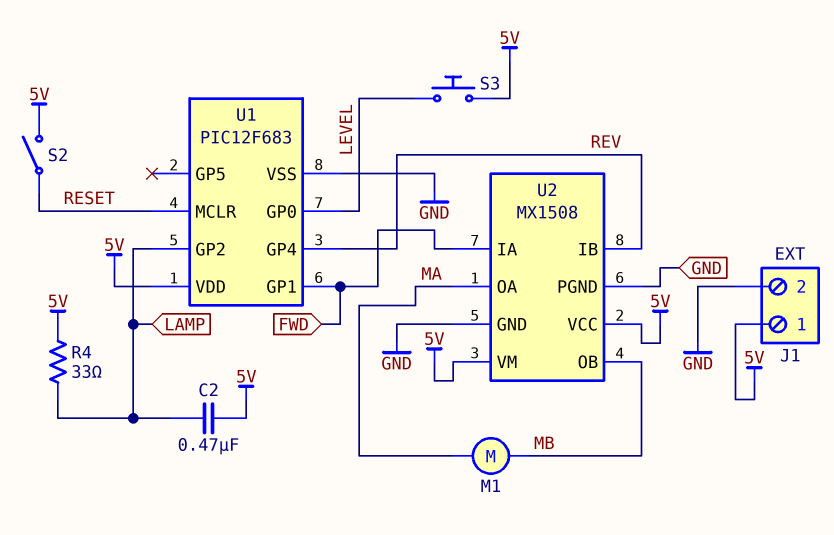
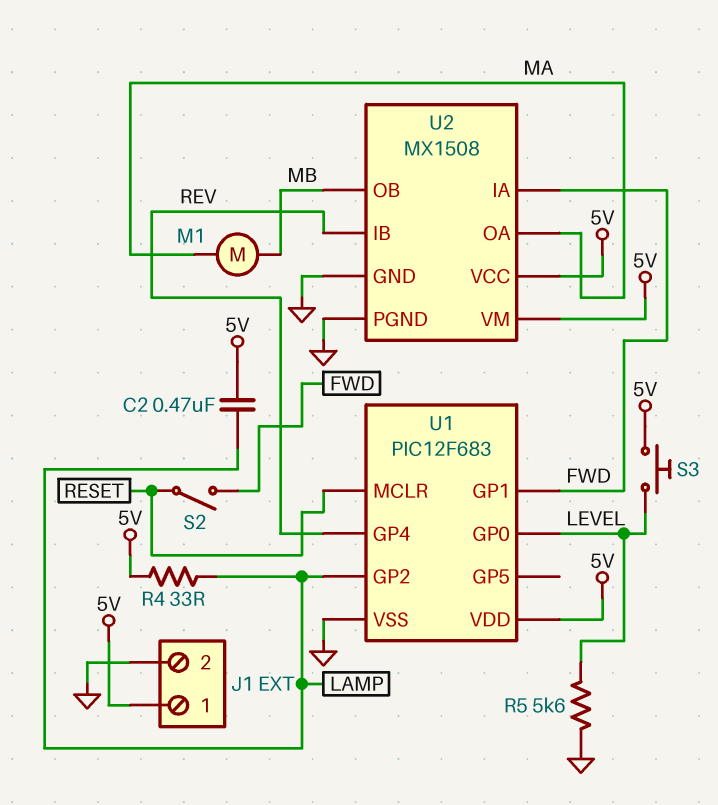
R5: none -> 5.6k (GND, LEVEL)
S2: switch (5V, RESET) -> switch (FWD, RESET)

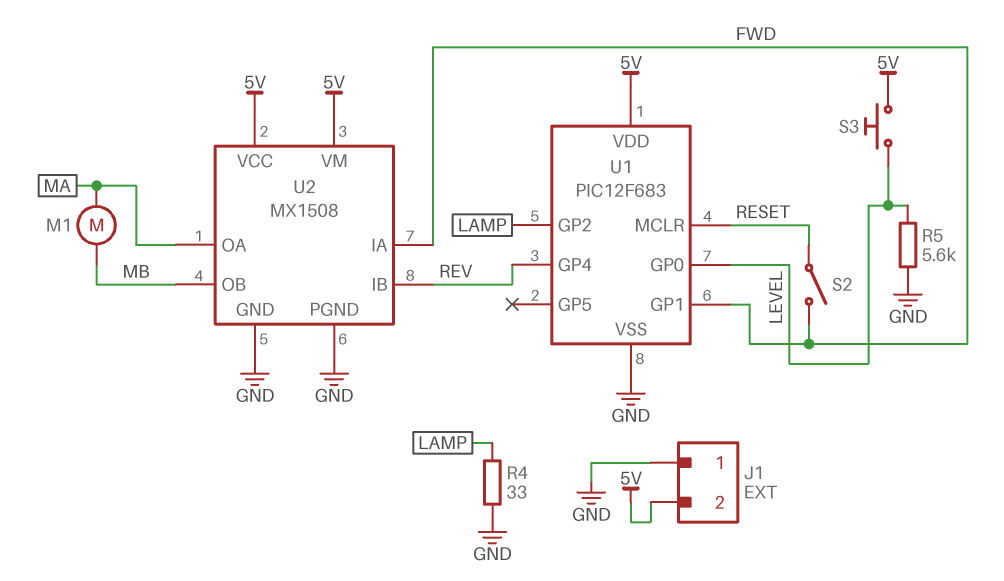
C2: 470nF (5V, LAMP) -> none
J1 pin 1: 5V -> GND
J1 pin 2: GND -> 5V
R4: 33 (5V, LAMP) -> 33 (GND, LAMP)

